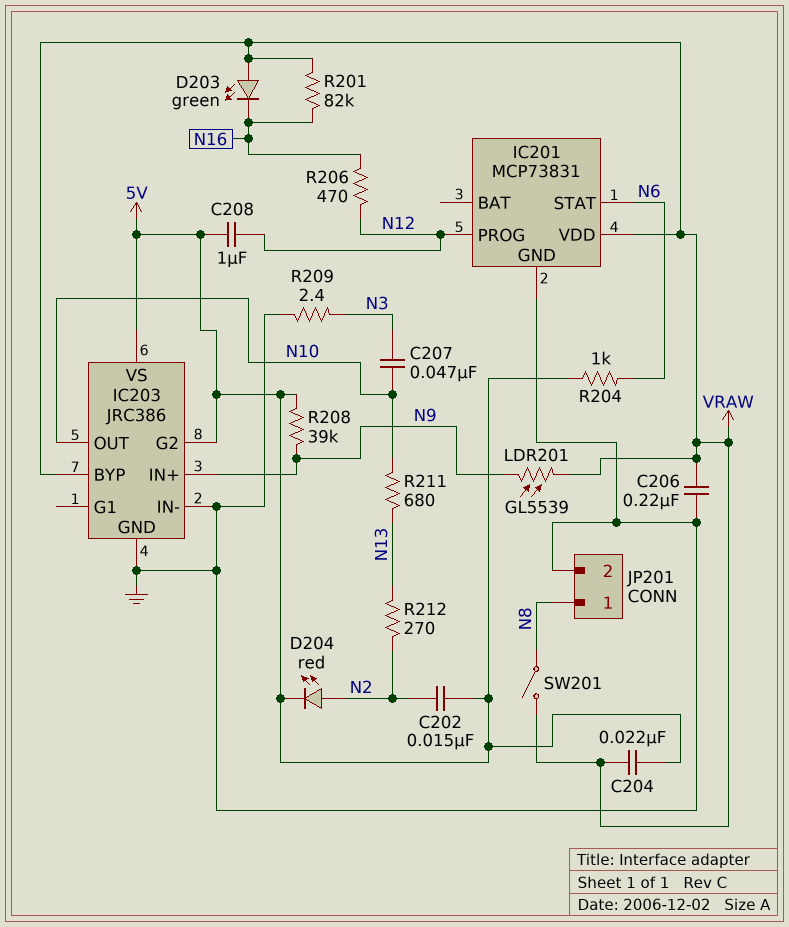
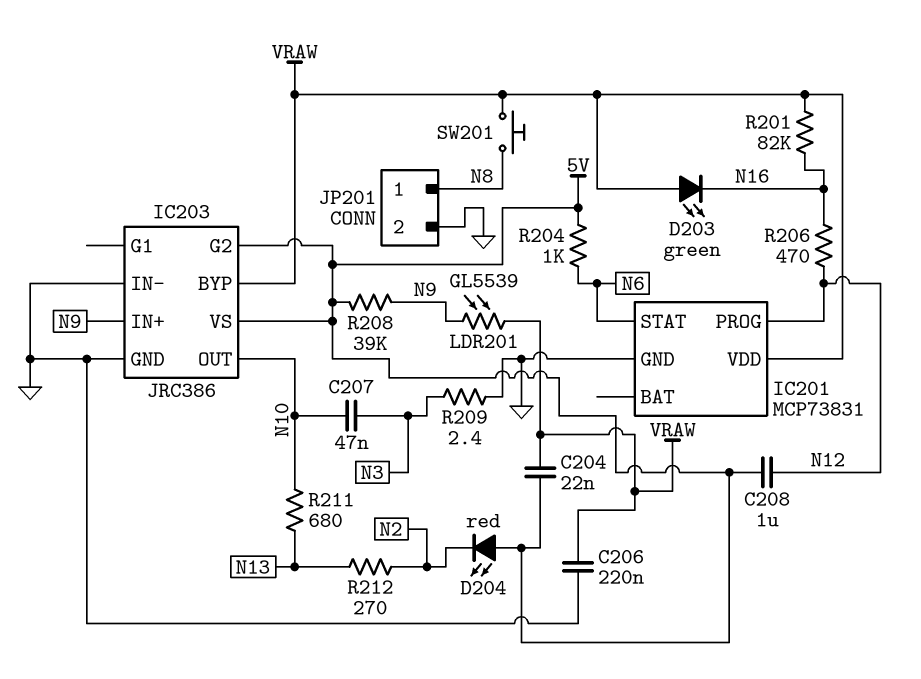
C202: 15nF (5V, N2) -> none
D204: LED red (A N2, K 5V) -> LED red (A 5V, K N2)
SW201: switch (N8, VRAW) -> button (N8, VRAW)

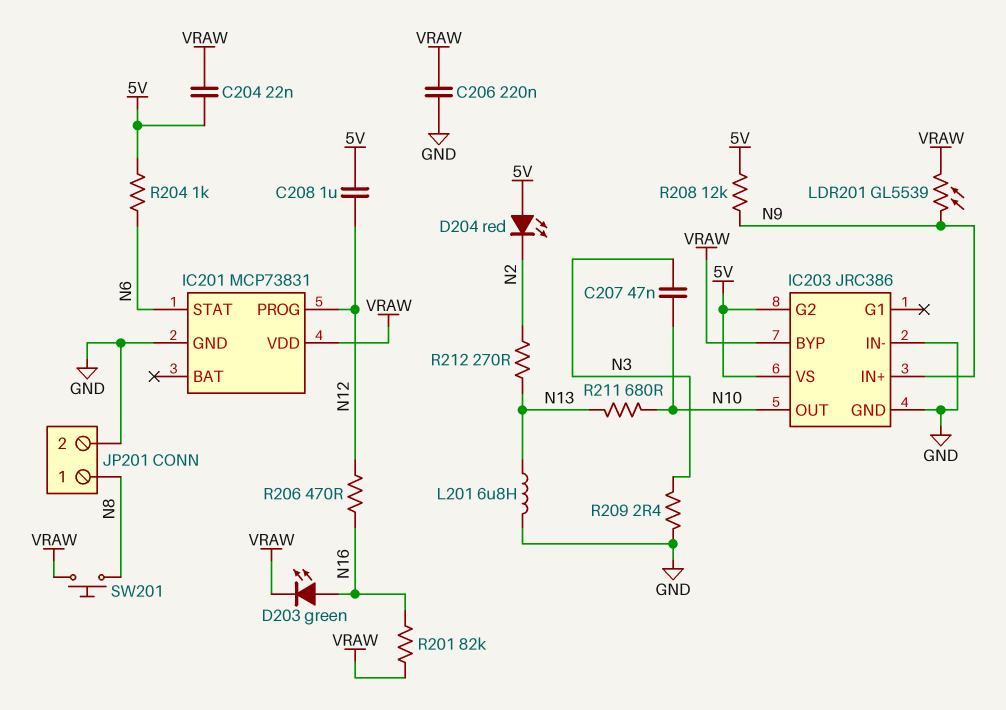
D203: LED green (A VRAW, K N16) -> LED green (A N16, K VRAW)
L201: none -> 6.8uH (GND, N13)
R208: 39k (5V, N9) -> 12k (5V, N9)

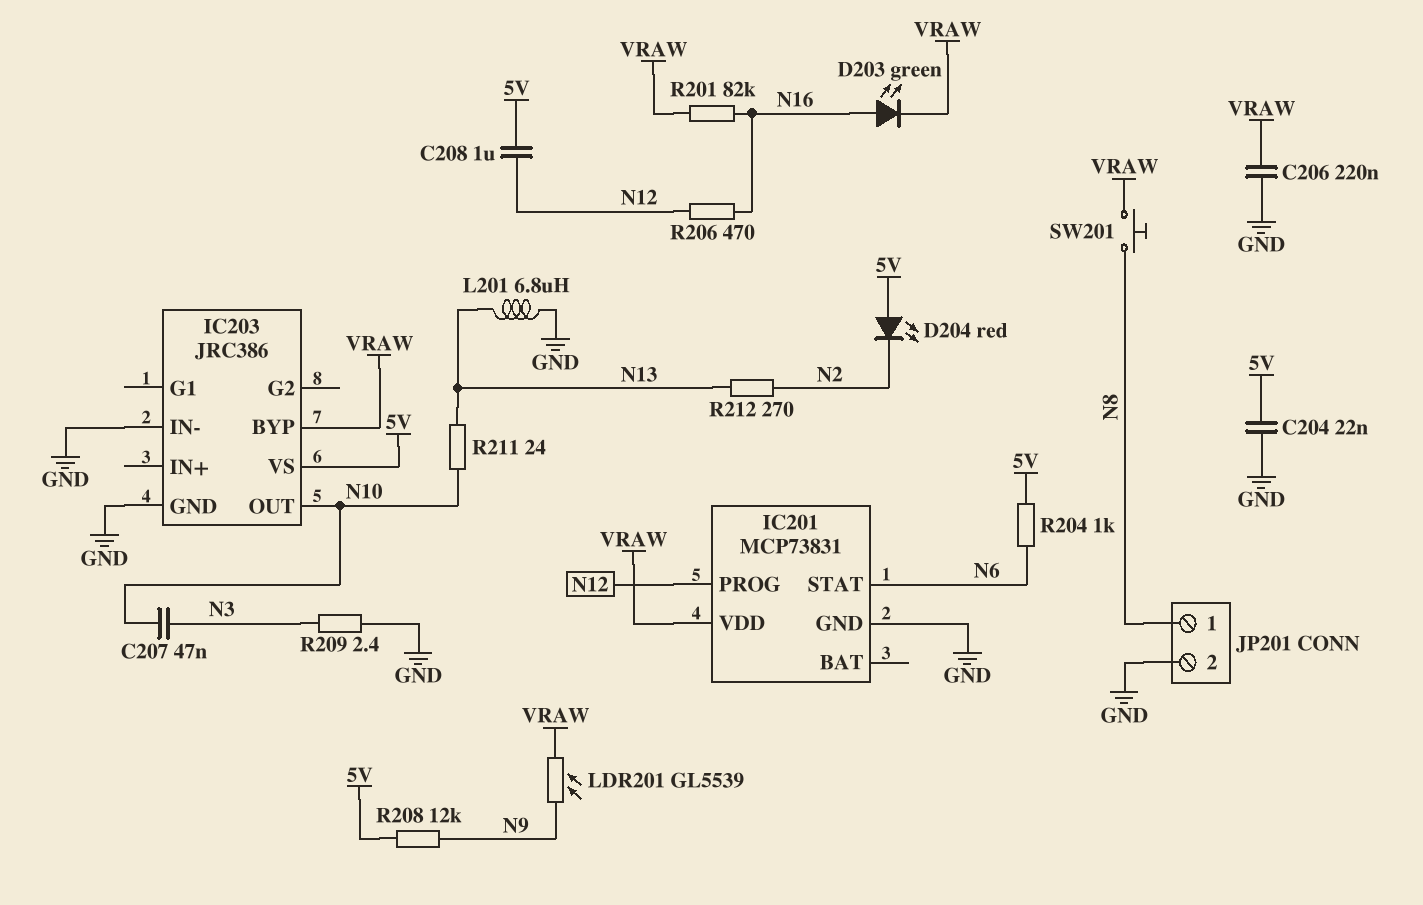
C204: 22nF (5V, VRAW) -> 22nF (5V, GND)
IC203 pin G2: 5V -> none
IC203 pin IN+: N9 -> none
R211: 680 (N10, N13) -> 24 (N10, N13)

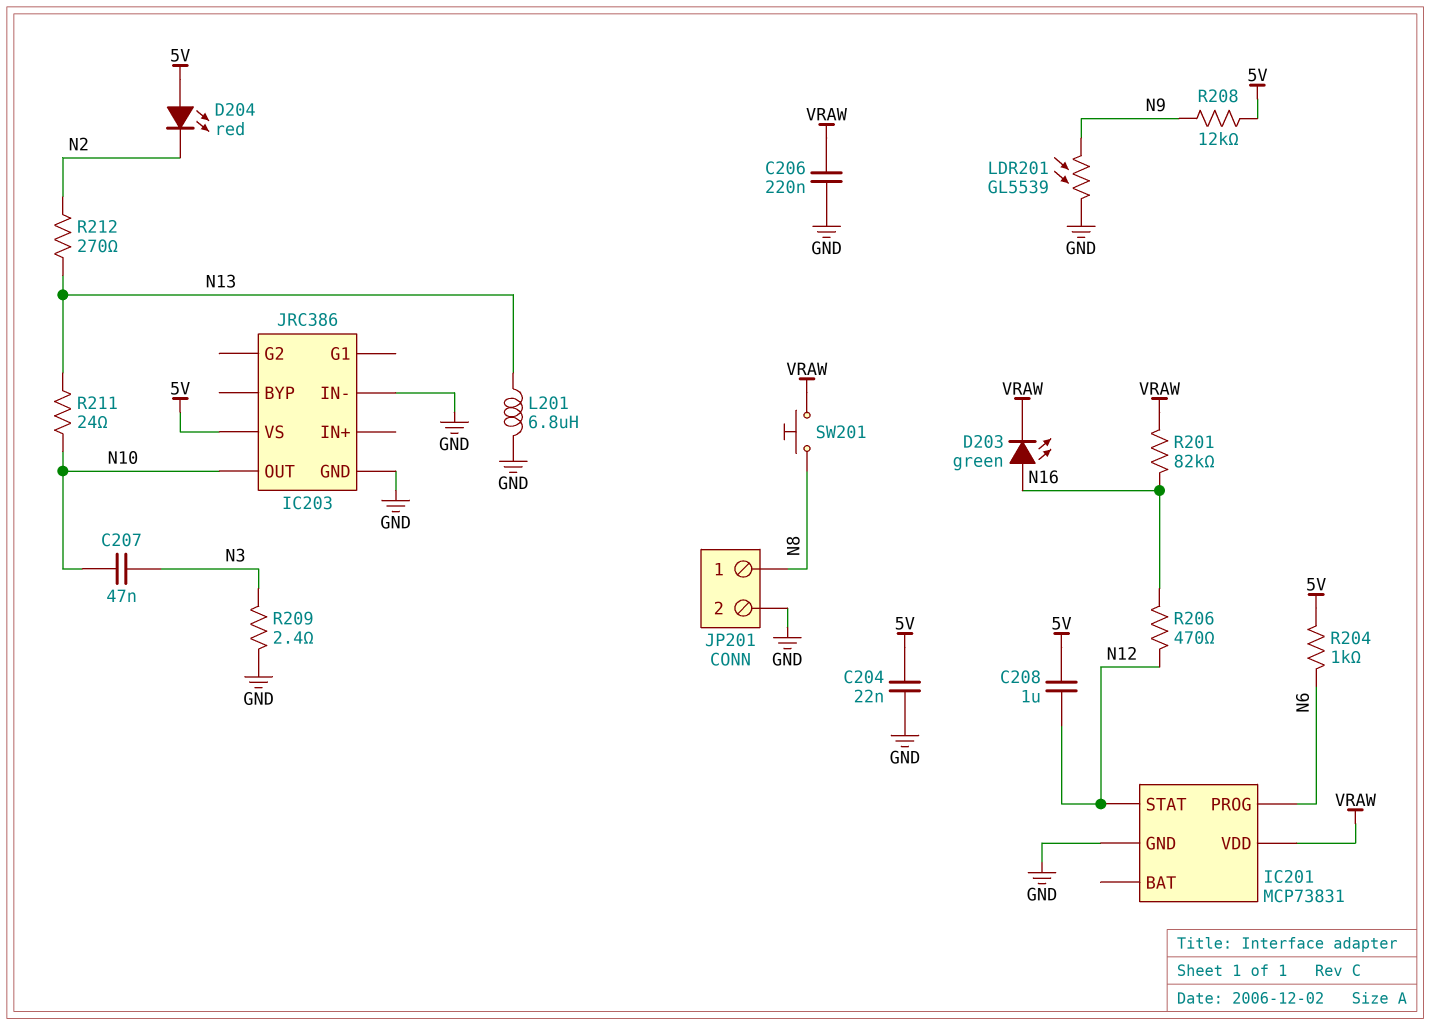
IC201 pin PROG: N12 -> N6
IC201 pin STAT: N6 -> N12
IC203 pin BYP: VRAW -> none
LDR201: GL5539 (N9, VRAW) -> GL5539 (GND, N9)

